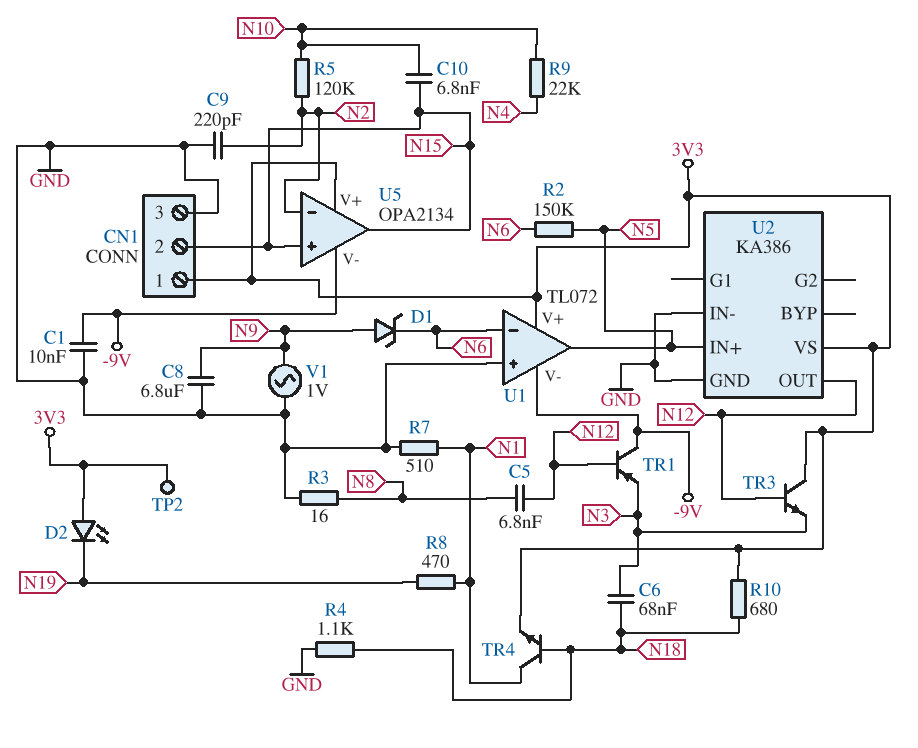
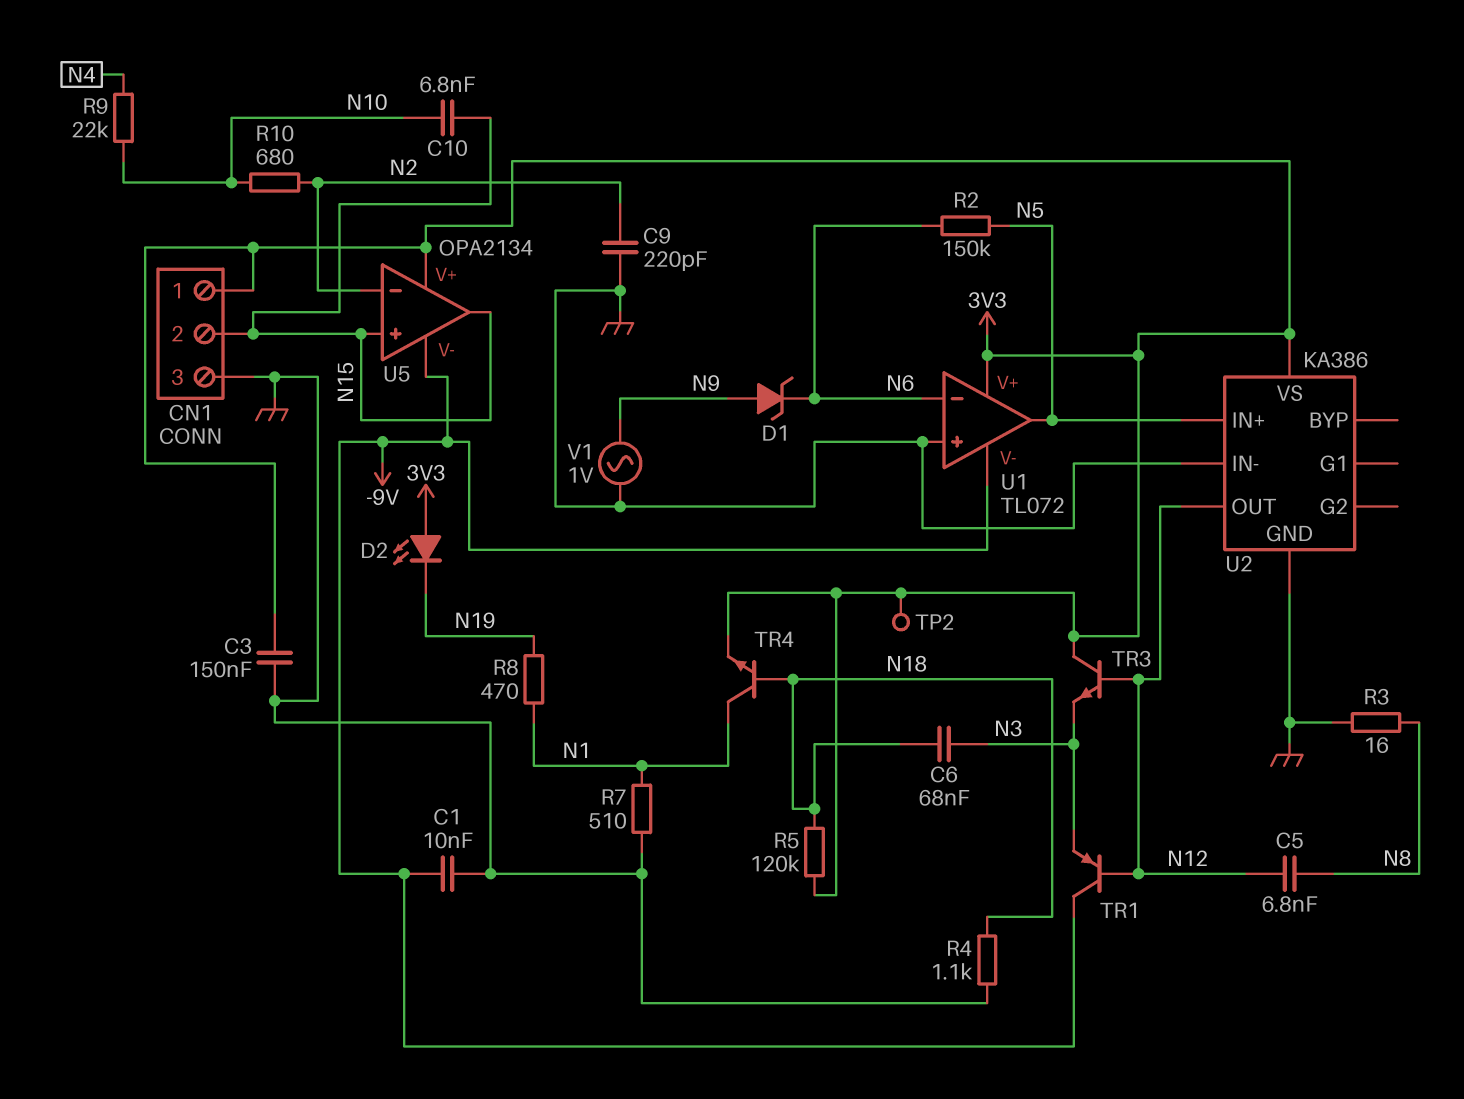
C3: none -> 150nF (3V3, GND)
C8: 6.8uF (GND, N9) -> none
R5: 120k (N2, N10) -> 120k (3V3, N18)
R10: 680 (3V3, N18) -> 680 (N2, N10)

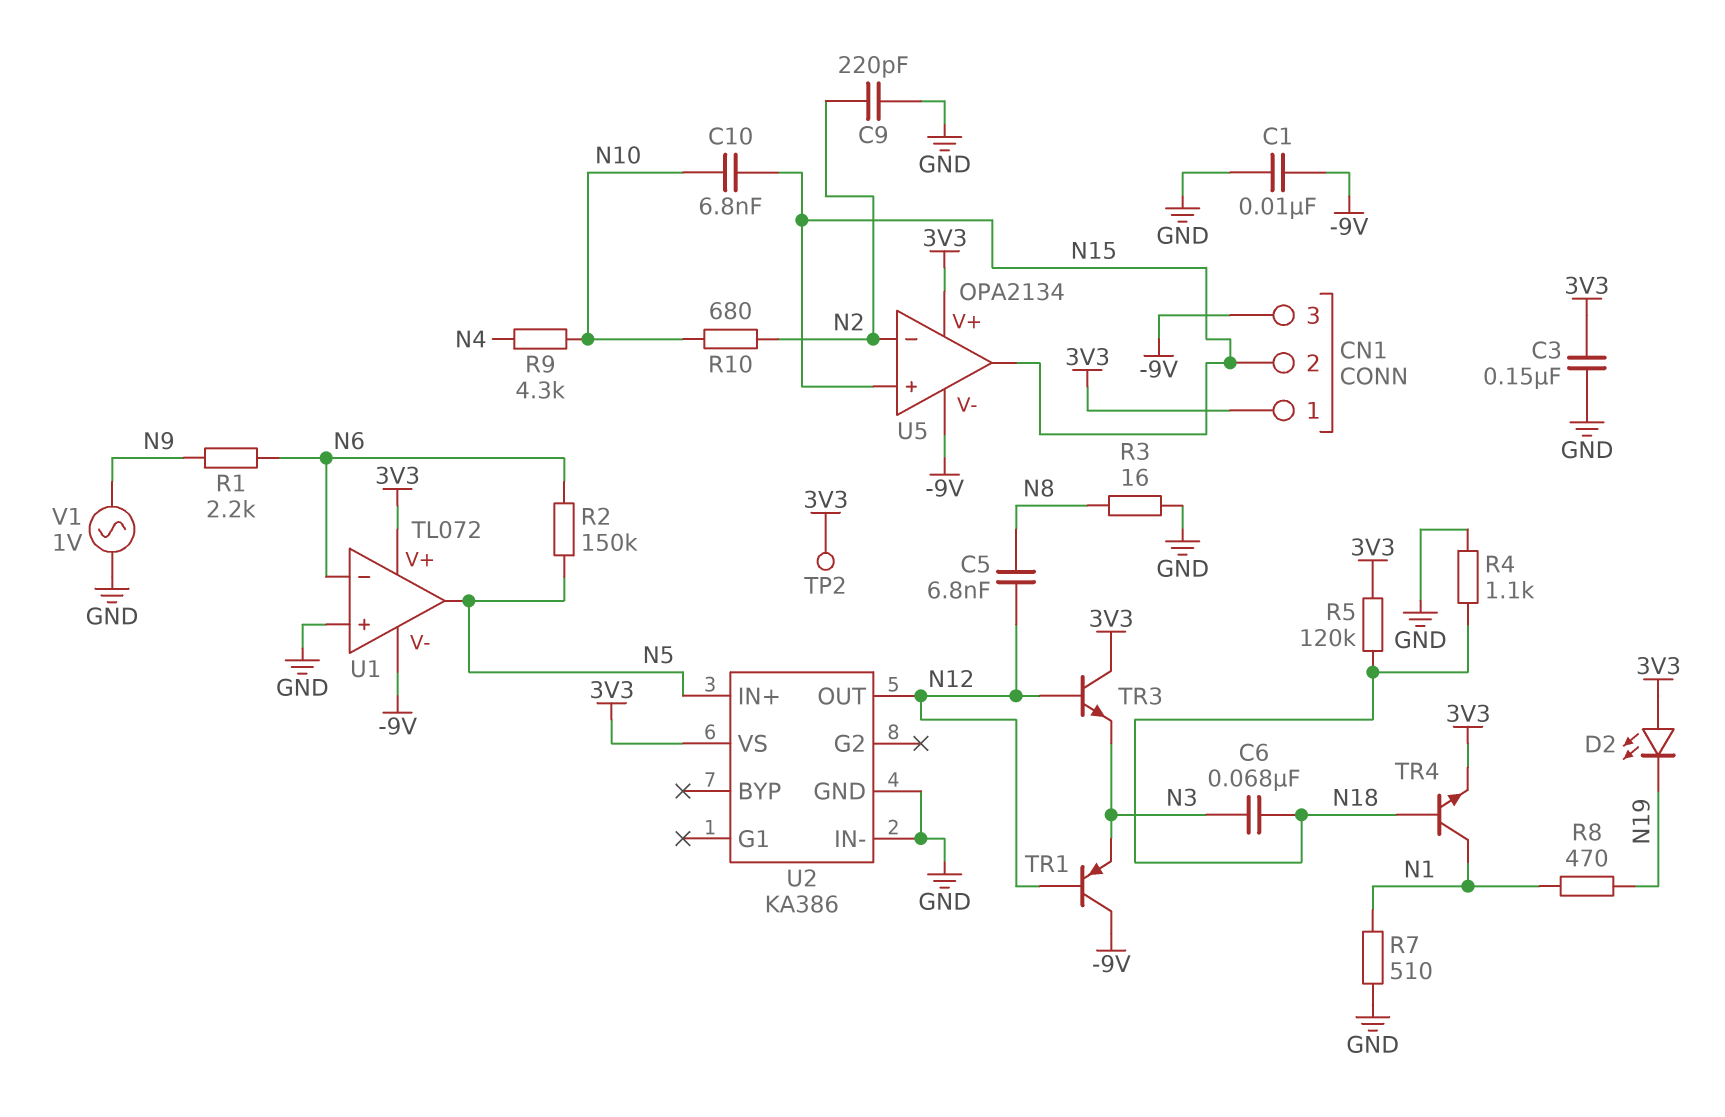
CN1 pin 3: GND -> -9V
D1: zener (A N9, K N6) -> none
R1: none -> 2.2k (N6, N9)
R9: 22k (N4, N10) -> 4.3k (N4, N10)

